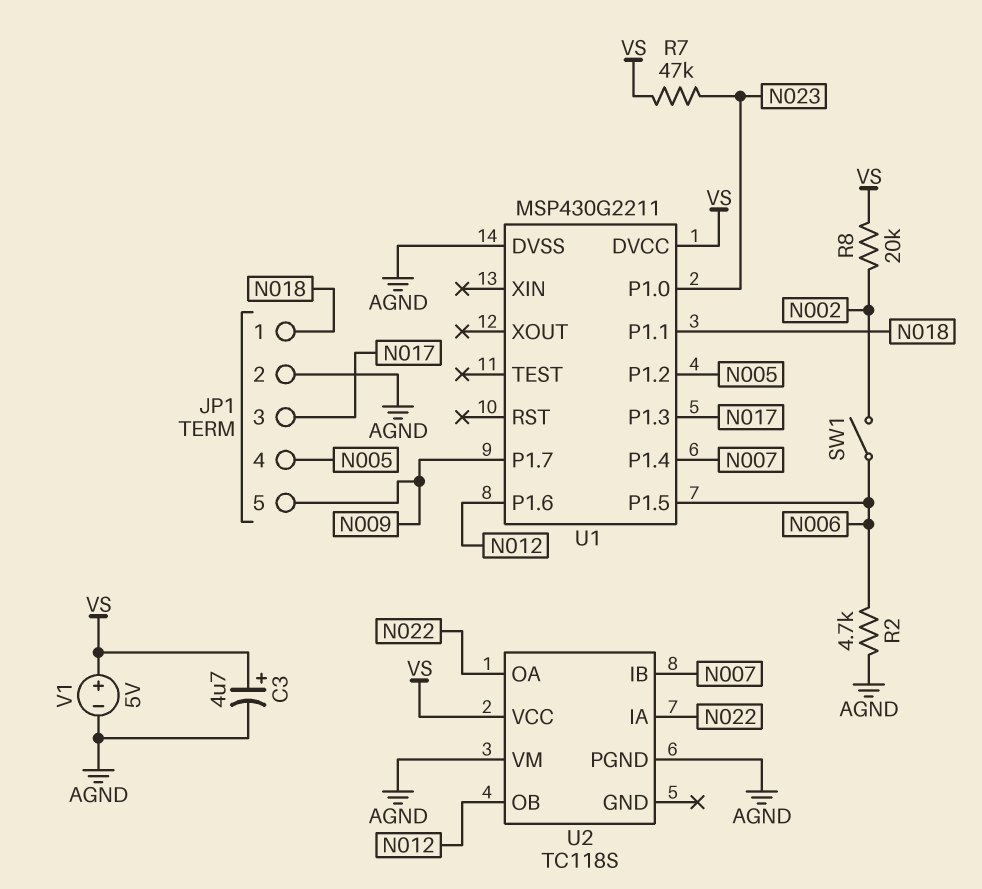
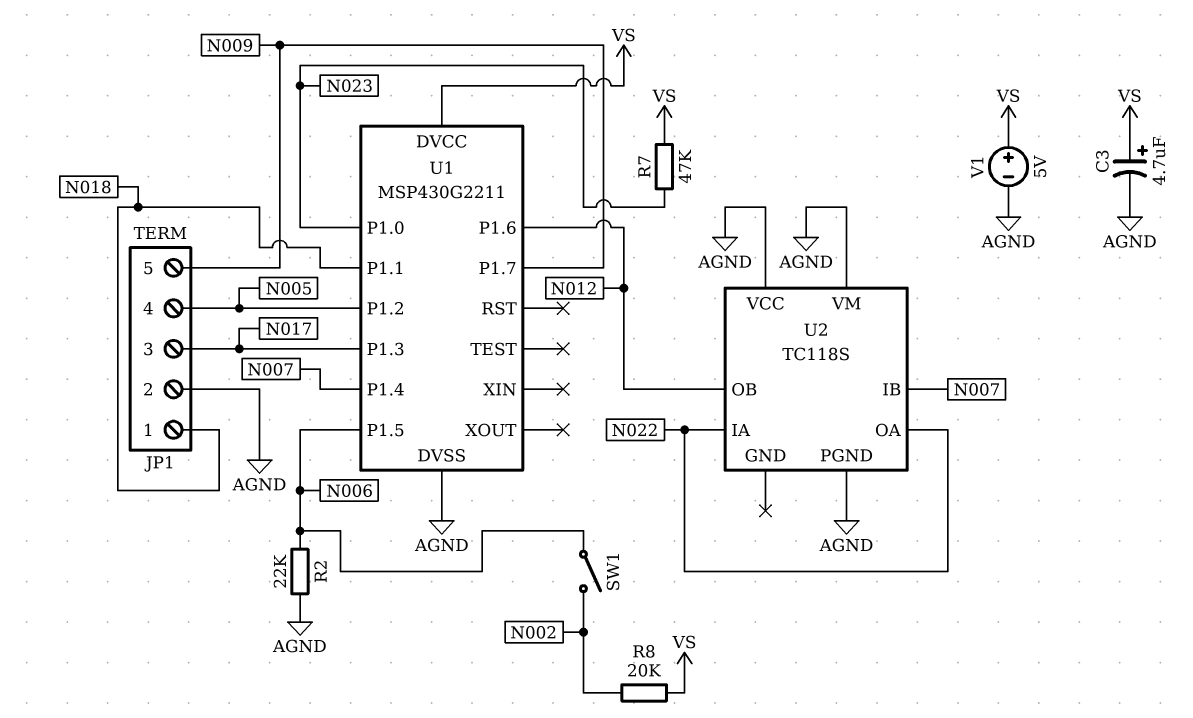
R2: 4.7k (AGND, N006) -> 22k (AGND, N006)
U2 pin VCC: VS -> AGND

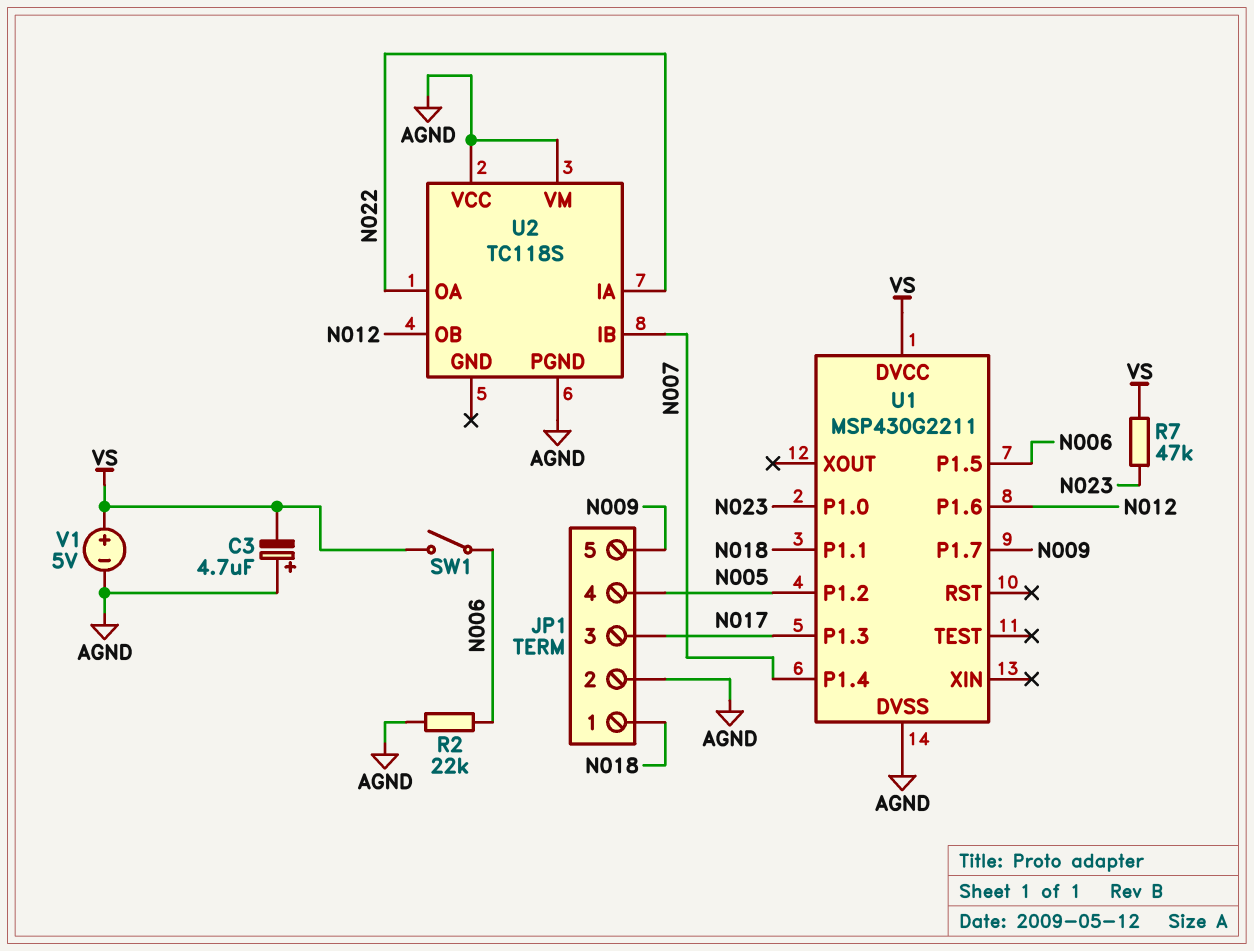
C3: 4.7uF (plus VS, minus AGND) -> 4.7uF (plus AGND, minus VS)
R8: 20k (N002, VS) -> none
SW1: switch (N002, N006) -> switch (N006, VS)

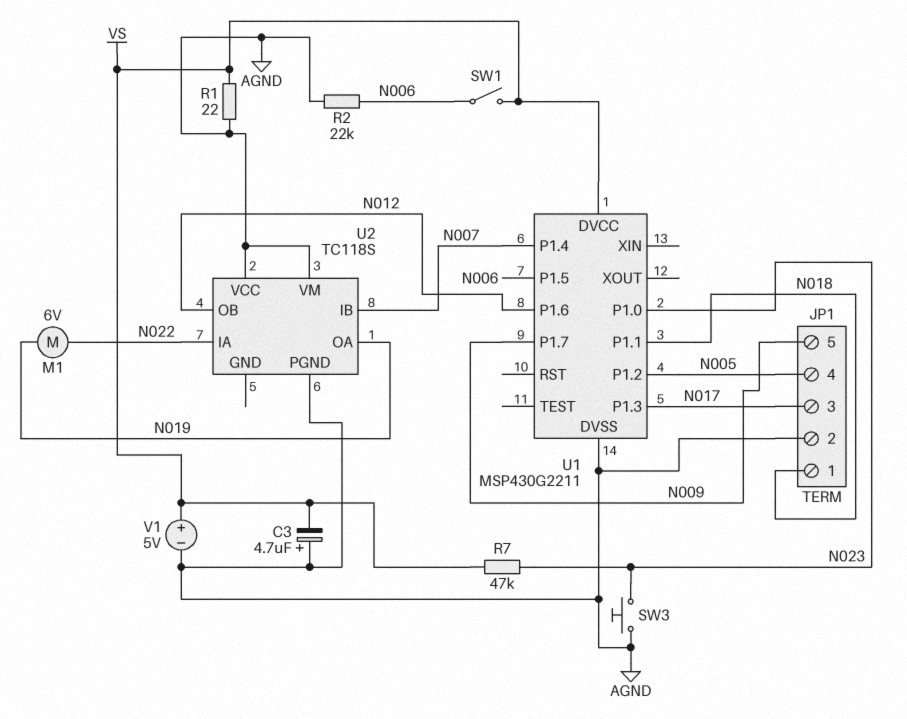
M1: none -> motor 6V (N019, N022)
R1: none -> 22 (AGND, VS)
SW3: none -> button (AGND, N023)
U2 pin OA: N022 -> N019

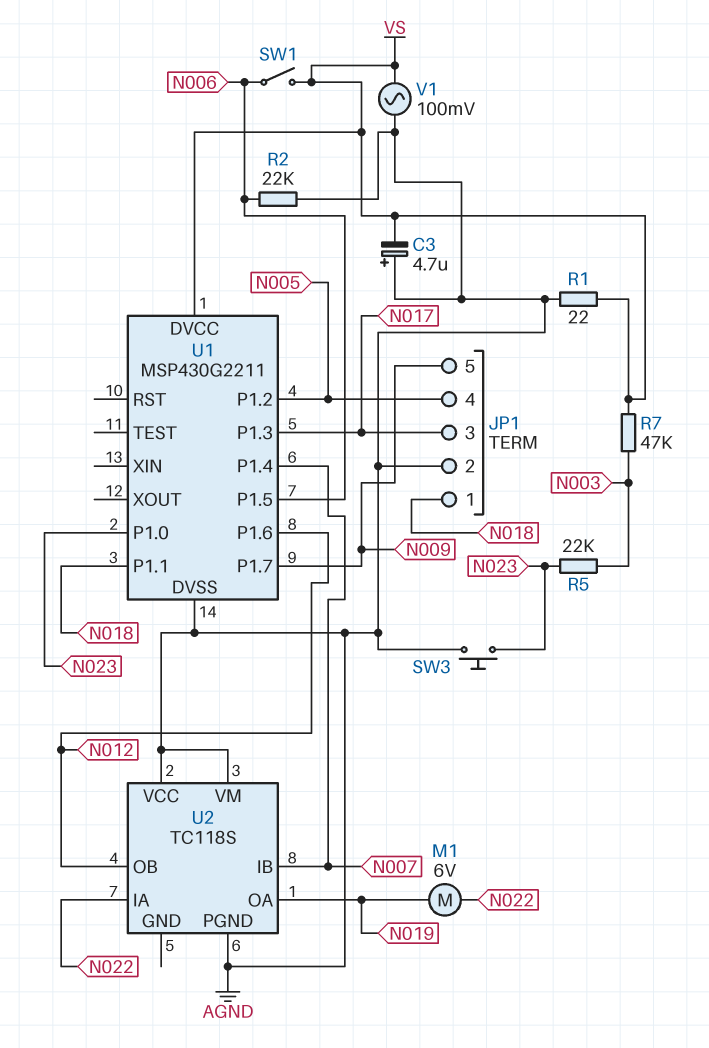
R5: none -> 22k (N003, N023)
R7: 47k (N023, VS) -> 47k (N003, VS)
V1: 5V (plus VS, minus AGND) -> AC 100mV (AGND, VS)

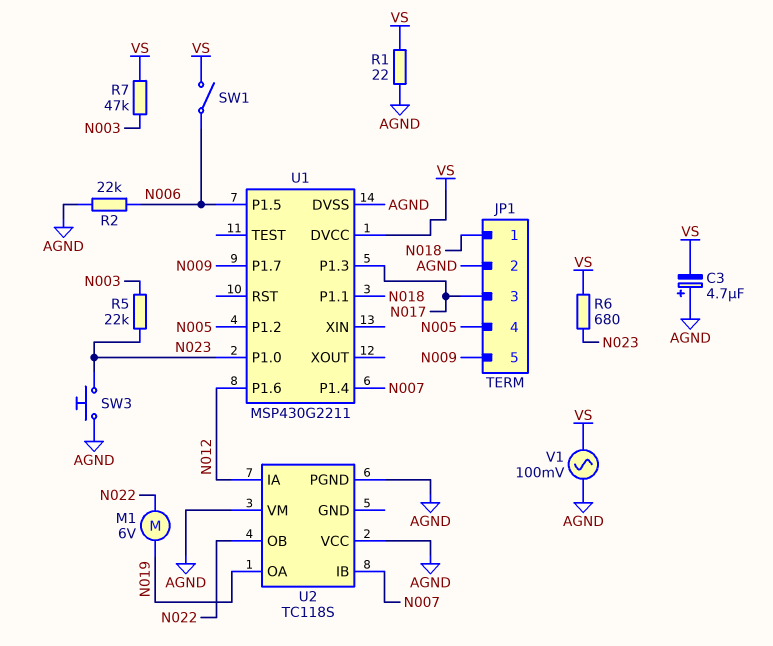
R6: none -> 680 (N023, VS)
U2 pin IA: N022 -> N012
U2 pin OB: N012 -> N022

